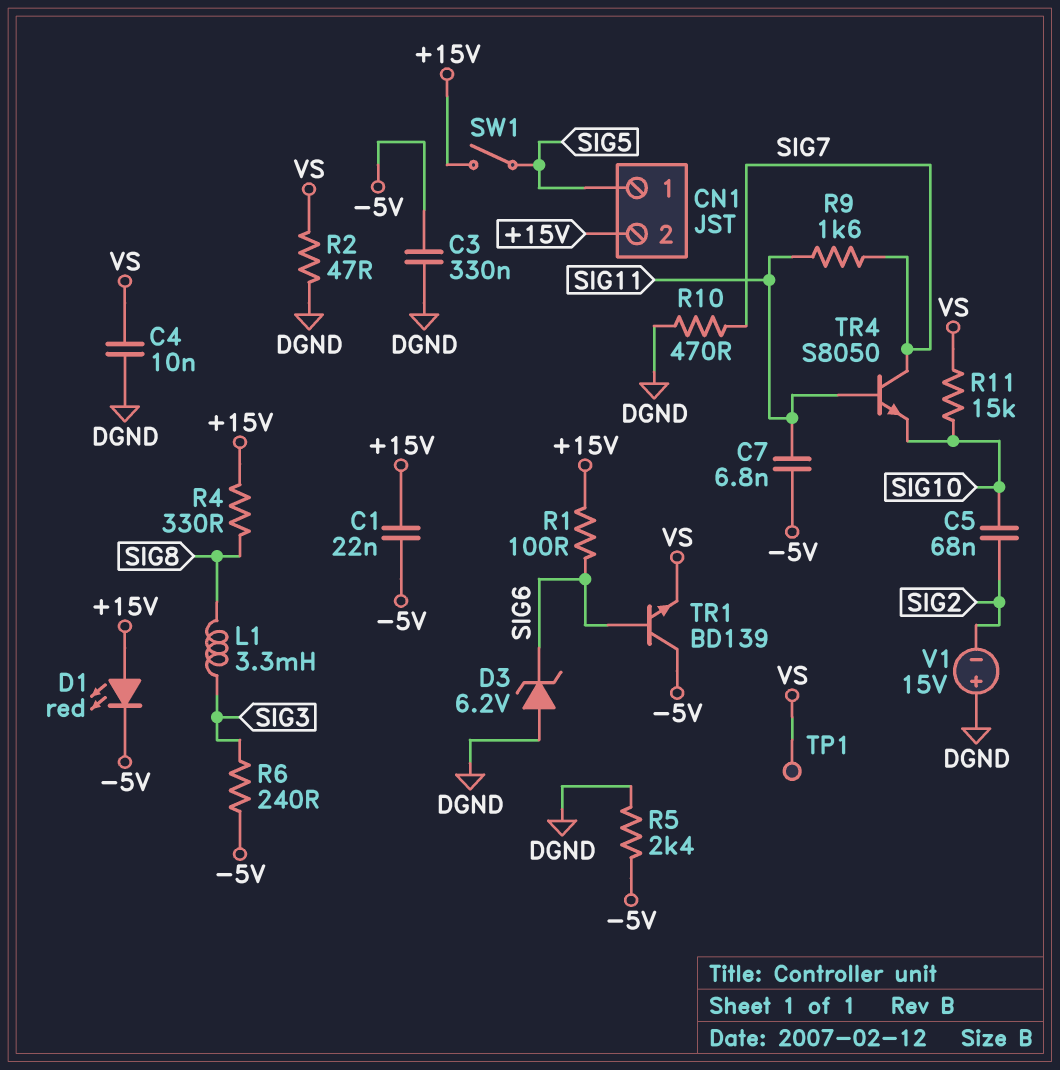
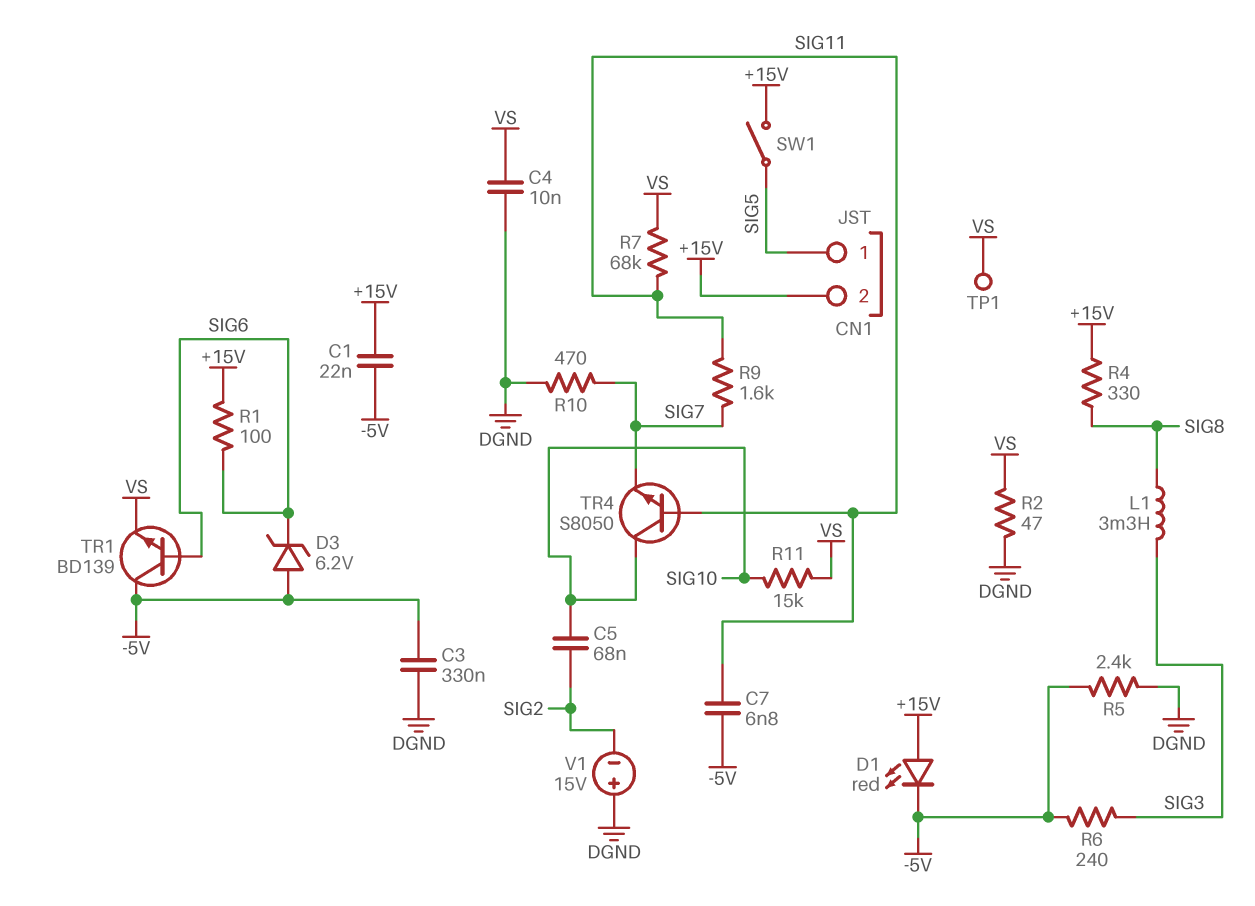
D3: zener 6.2V (A DGND, K SIG6) -> zener 6.2V (A -5V, K SIG6)
R7: none -> 68k (SIG11, VS)
TR4: NPN S8050 (B SIG11, C SIG7, E SIG10) -> NPN S8050 (B SIG11, C SIG10, E SIG7)

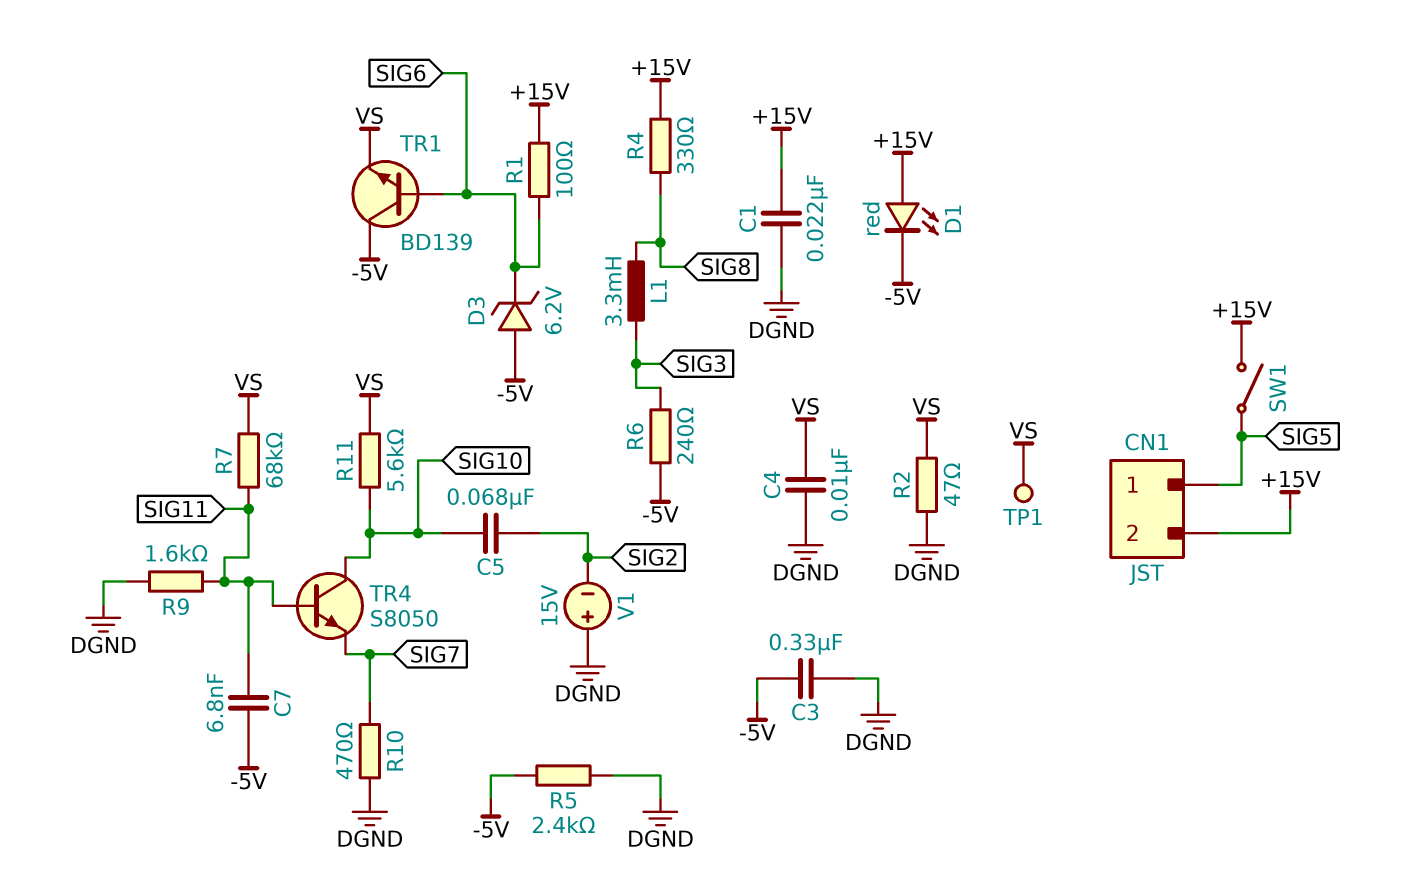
C1: 22nF (+15V, -5V) -> 22nF (+15V, DGND)
R9: 1.6k (SIG7, SIG11) -> 1.6k (DGND, SIG11)
R11: 15k (SIG10, VS) -> 5.6k (SIG10, VS)

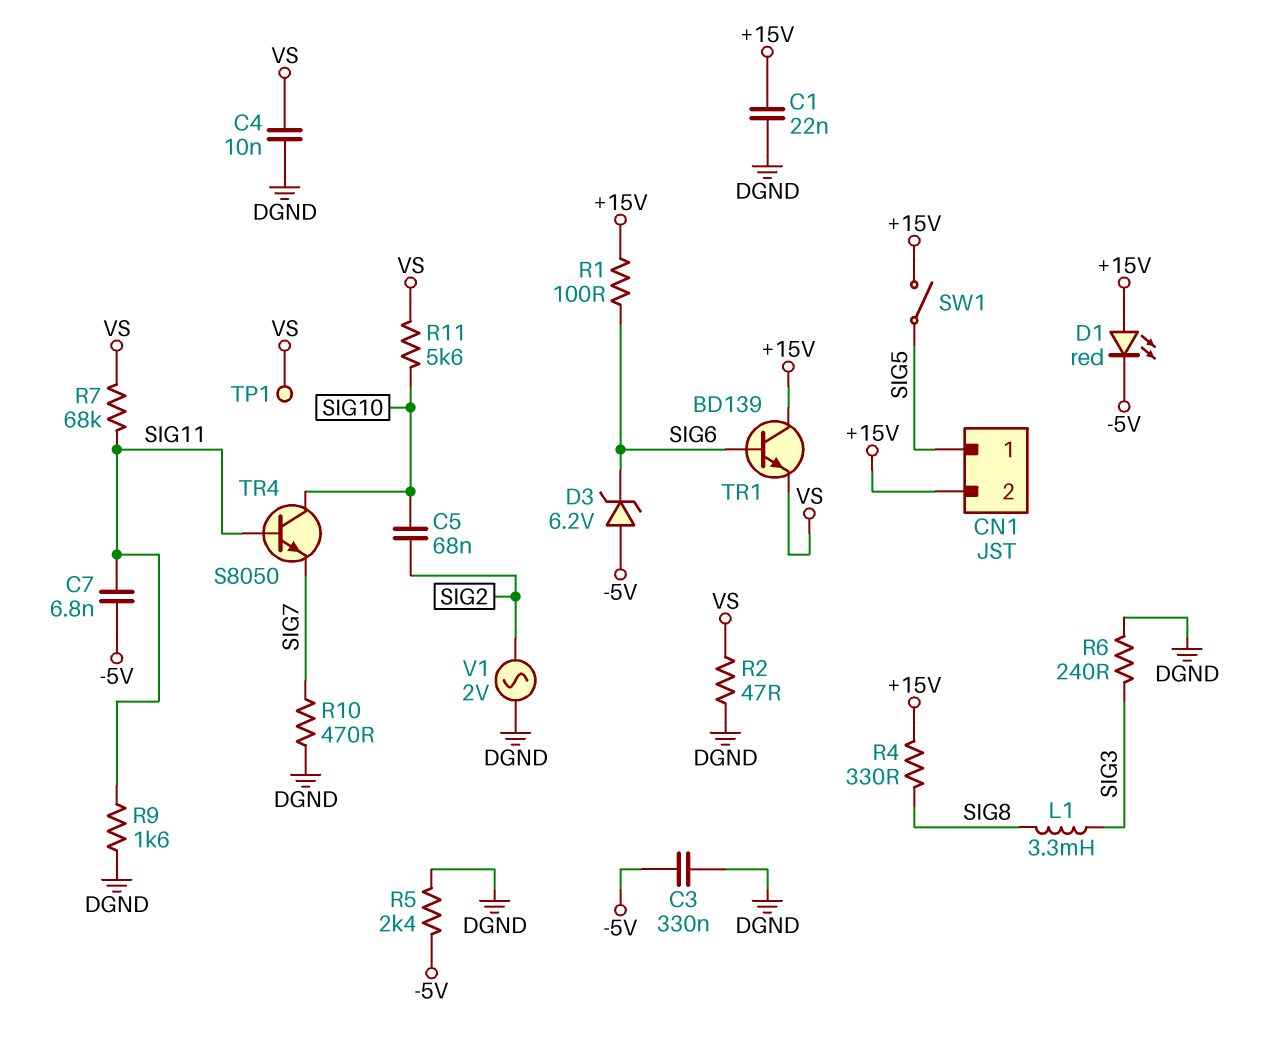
R6: 240 (-5V, SIG3) -> 240 (DGND, SIG3)
TR1: NPN BD139 (B SIG6, C -5V, E VS) -> NPN BD139 (B SIG6, C +15V, E VS)
V1: 15V (plus DGND, minus SIG2) -> AC 2V (DGND, SIG2)

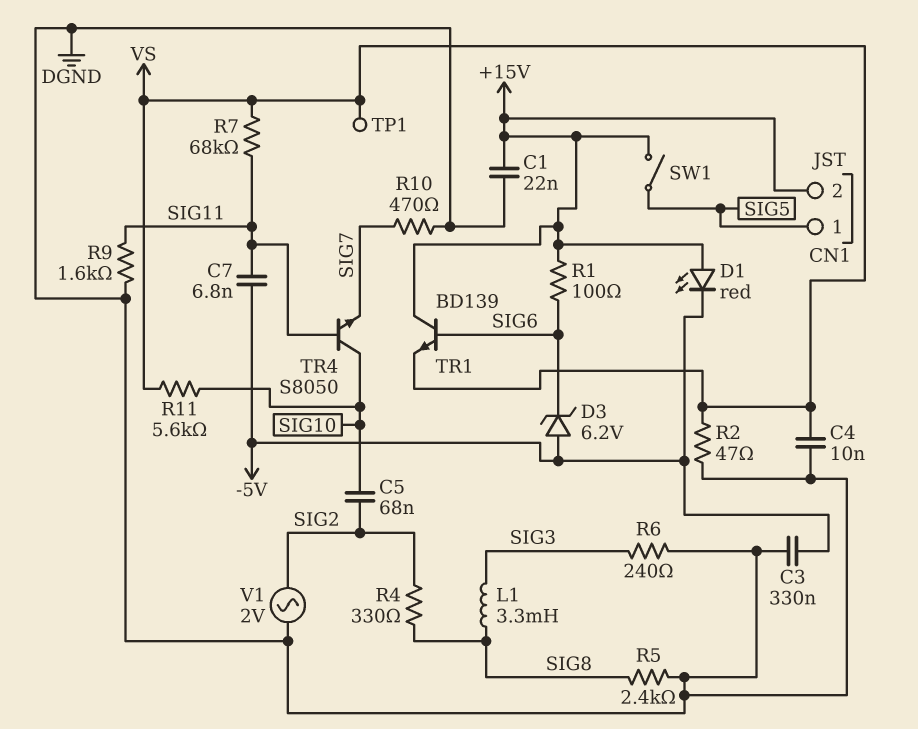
R4: 330 (+15V, SIG8) -> 330 (SIG2, SIG8)
R5: 2.4k (-5V, DGND) -> 2.4k (DGND, SIG8)

